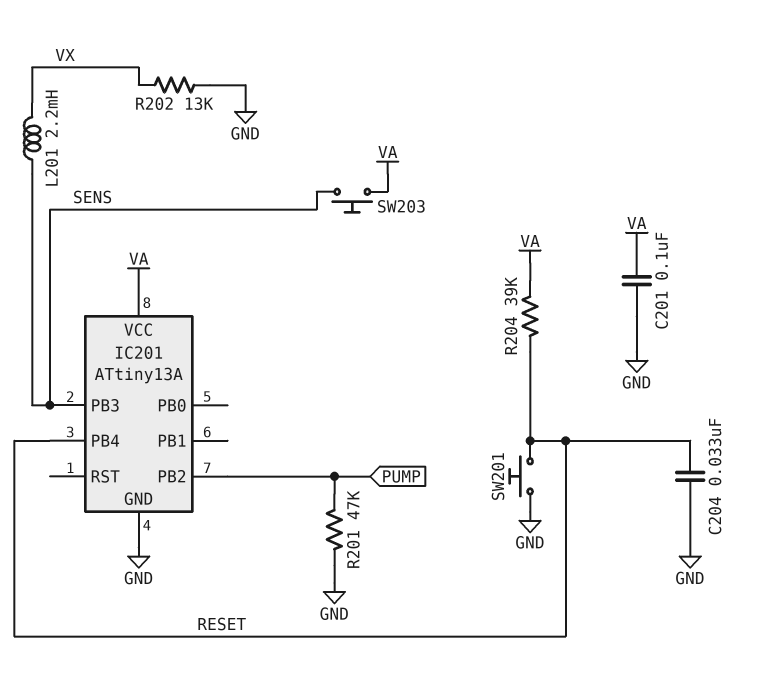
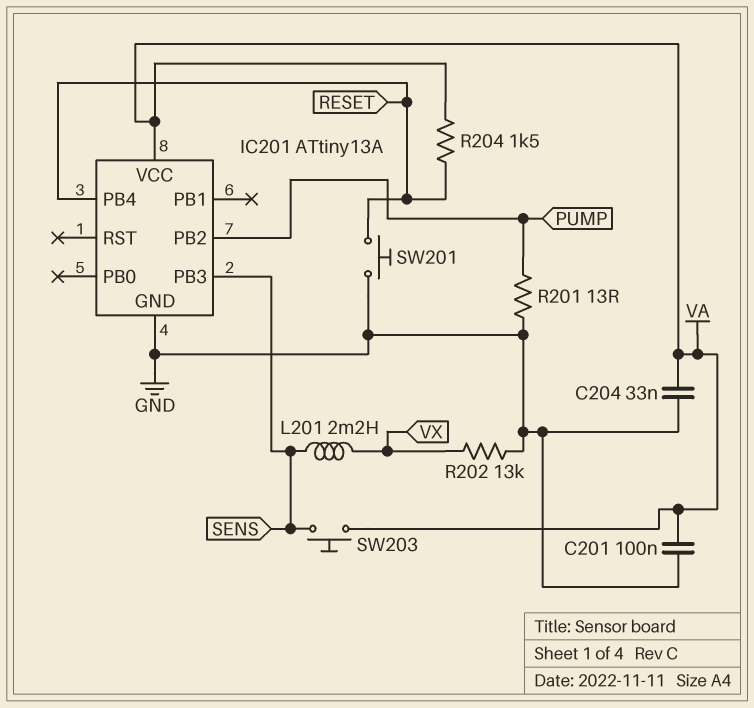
C204: 33nF (GND, RESET) -> 33nF (GND, VA)
R201: 47k (GND, PUMP) -> 13 (GND, PUMP)
R204: 39k (RESET, VA) -> 1.5k (RESET, VA)

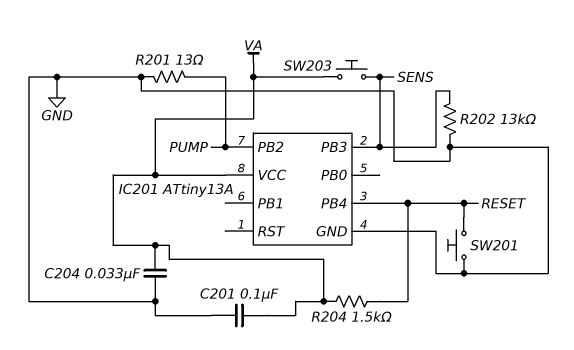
L201: 2.2mH (SENS, VX) -> none
R202: 13k (GND, VX) -> 13k (GND, SENS)

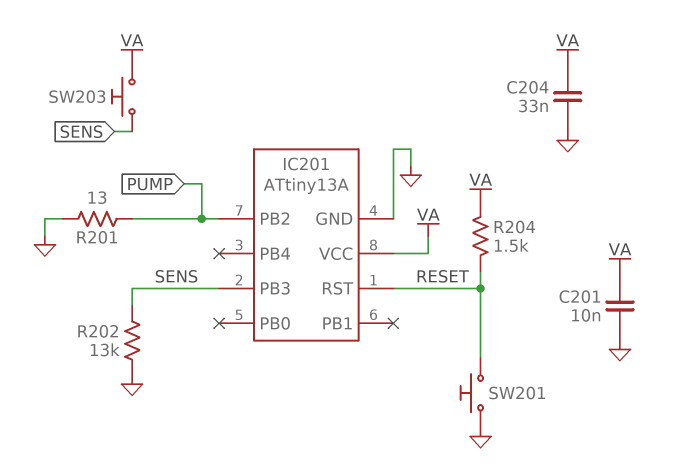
C201: 100nF (GND, VA) -> 10nF (GND, VA)
IC201 pin PB4: RESET -> none
IC201 pin RST: none -> RESET

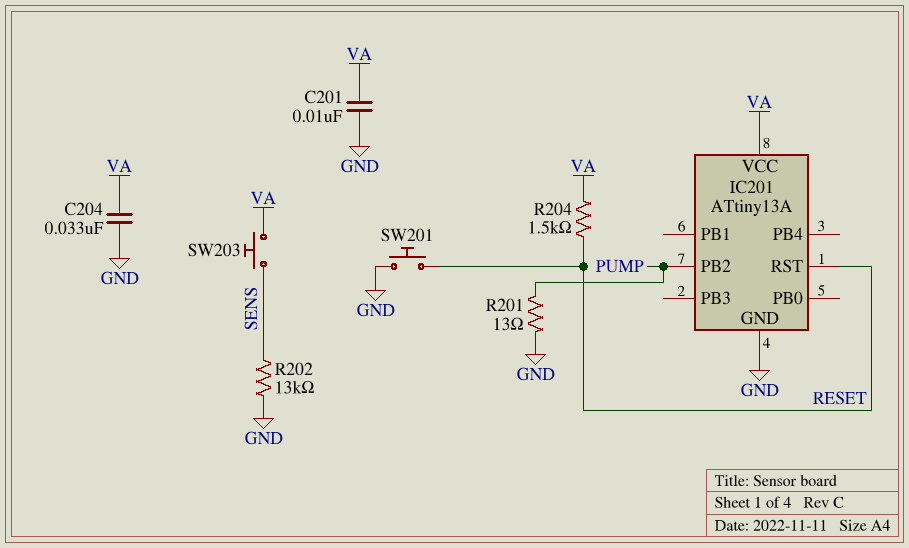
IC201 pin PB3: SENS -> none

